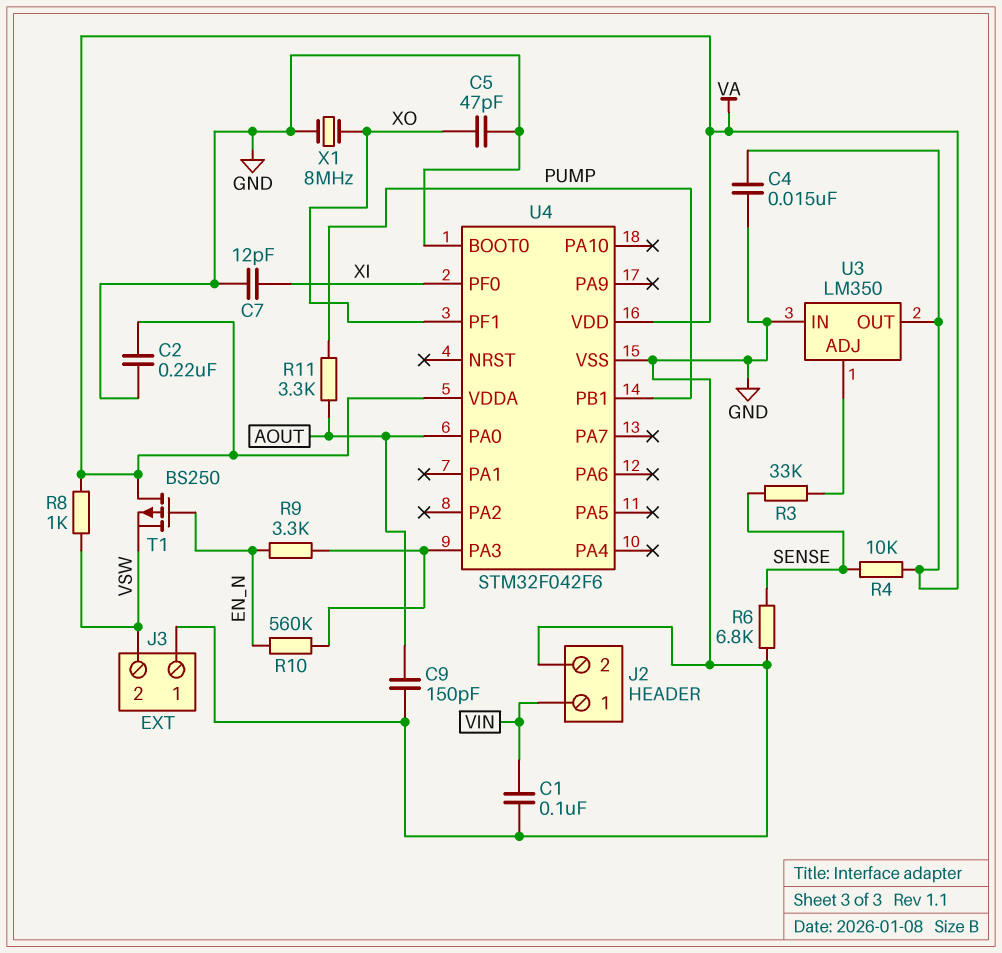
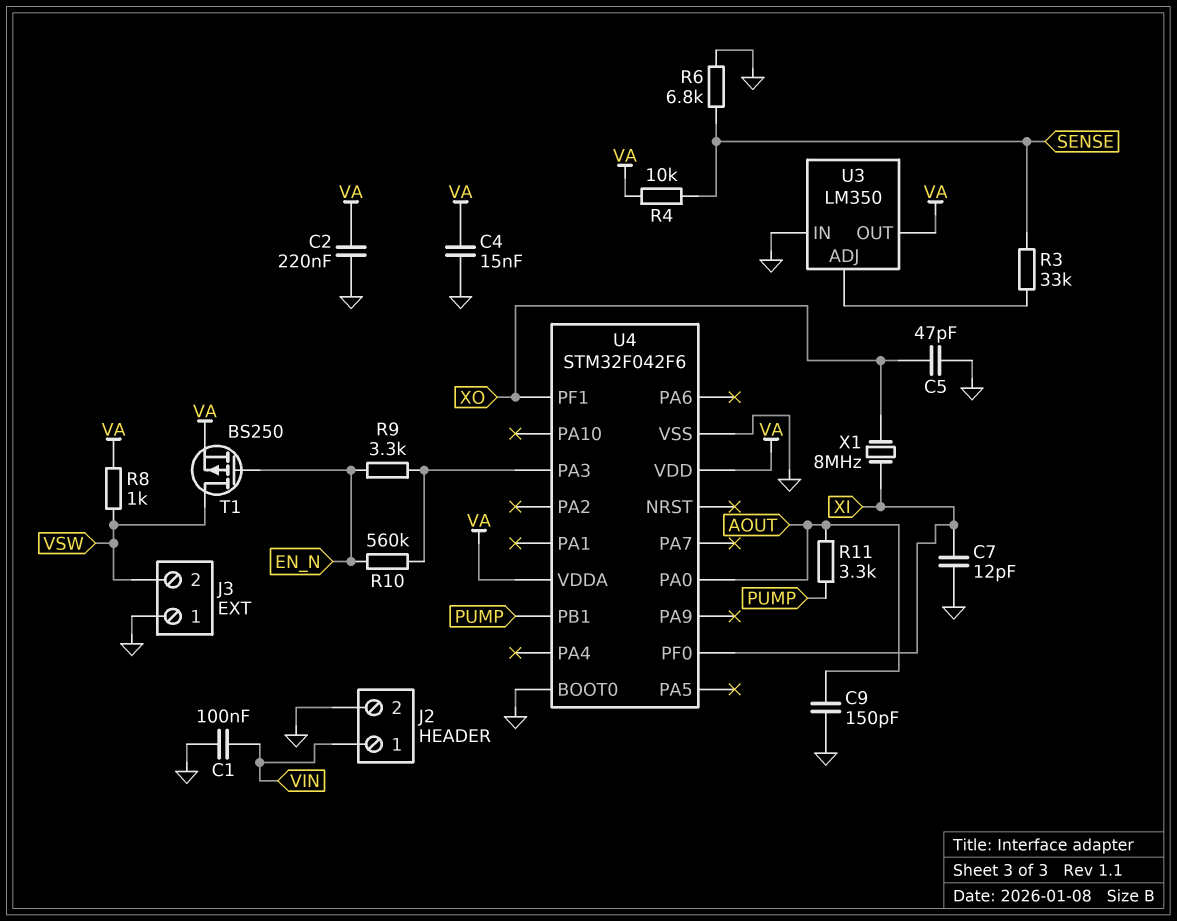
T1: PMOS BS250 (G EN_N, D VA, S VSW) -> PMOS BS250 (G EN_N, D VSW, S VA)
X1: 8MHz (GND, XO) -> 8MHz (XI, XO)

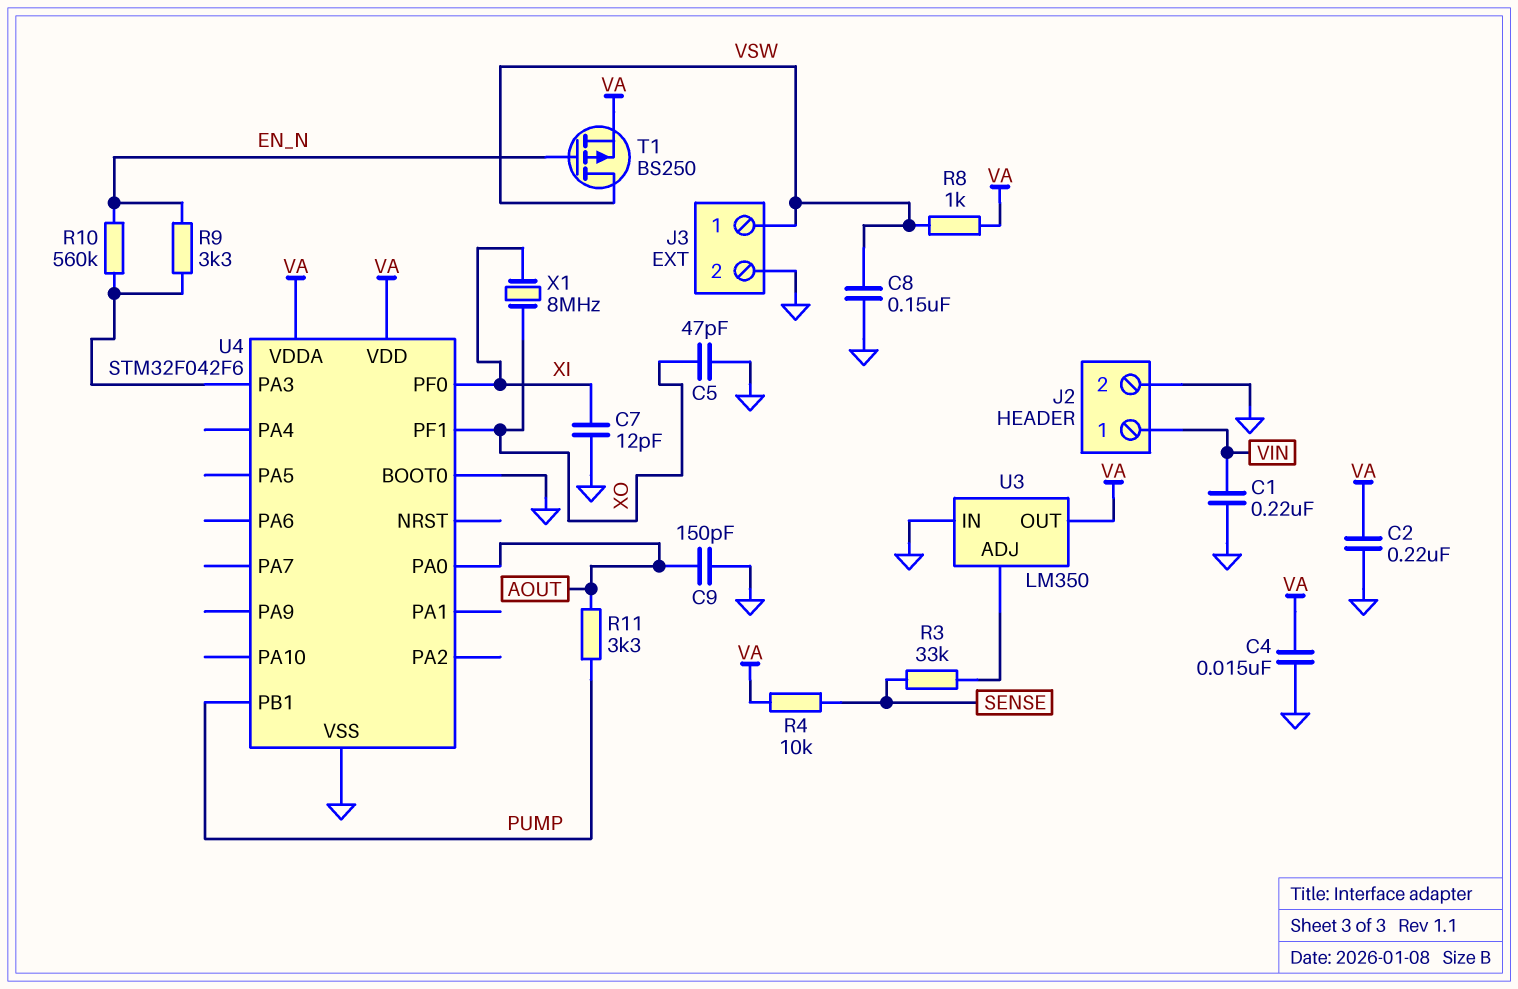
C1: 100nF (GND, VIN) -> 220nF (GND, VIN)
C8: none -> 150nF (GND, VSW)
J3 pin 1: GND -> VSW
J3 pin 2: VSW -> GND
R6: 6.8k (GND, SENSE) -> none

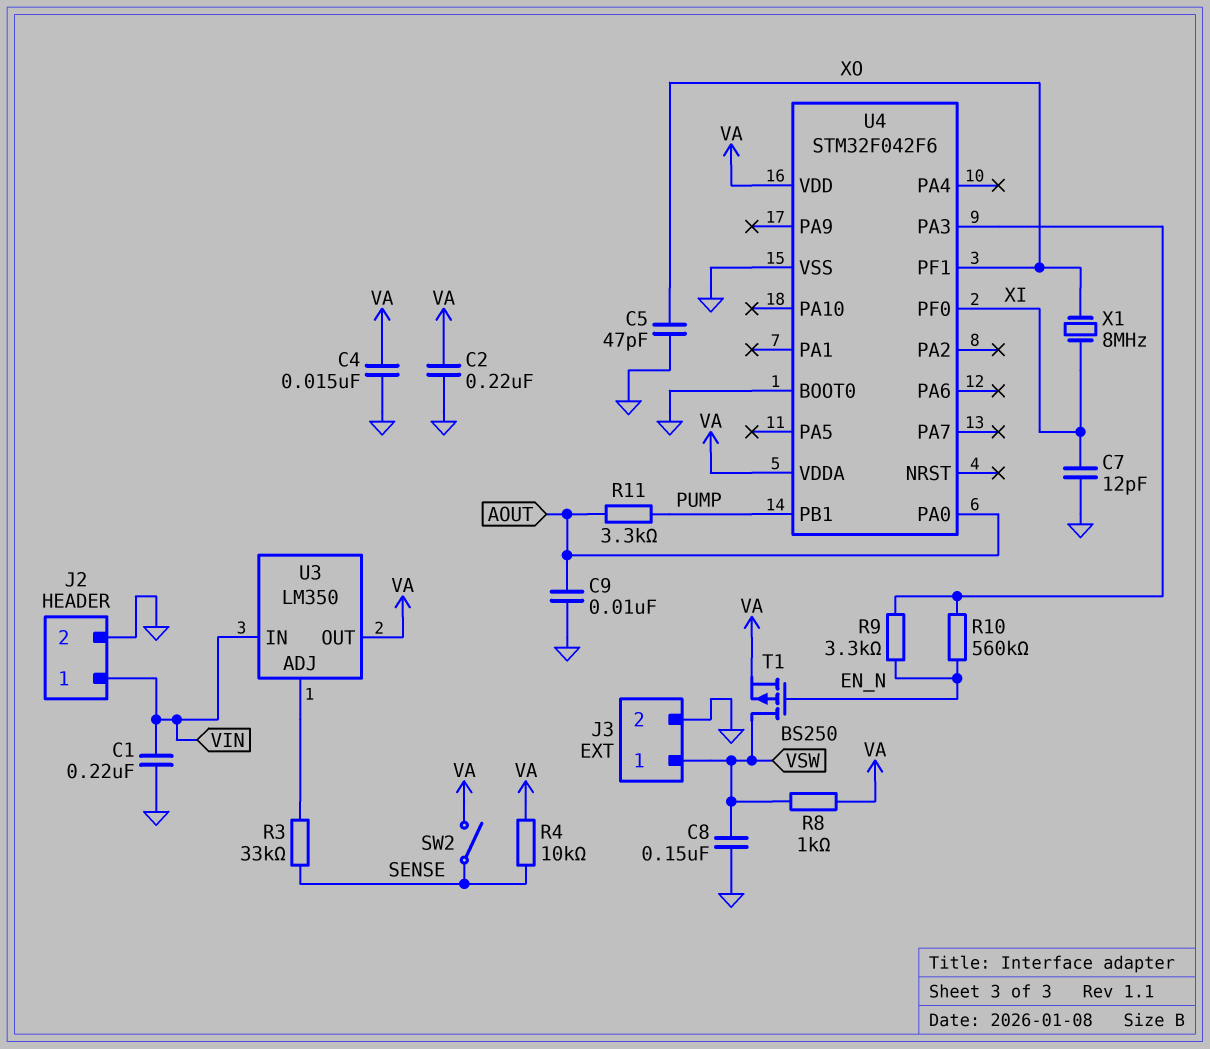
C9: 150pF (AOUT, GND) -> 10nF (AOUT, GND)
SW2: none -> switch (SENSE, VA)
U3 pin IN: GND -> VIN

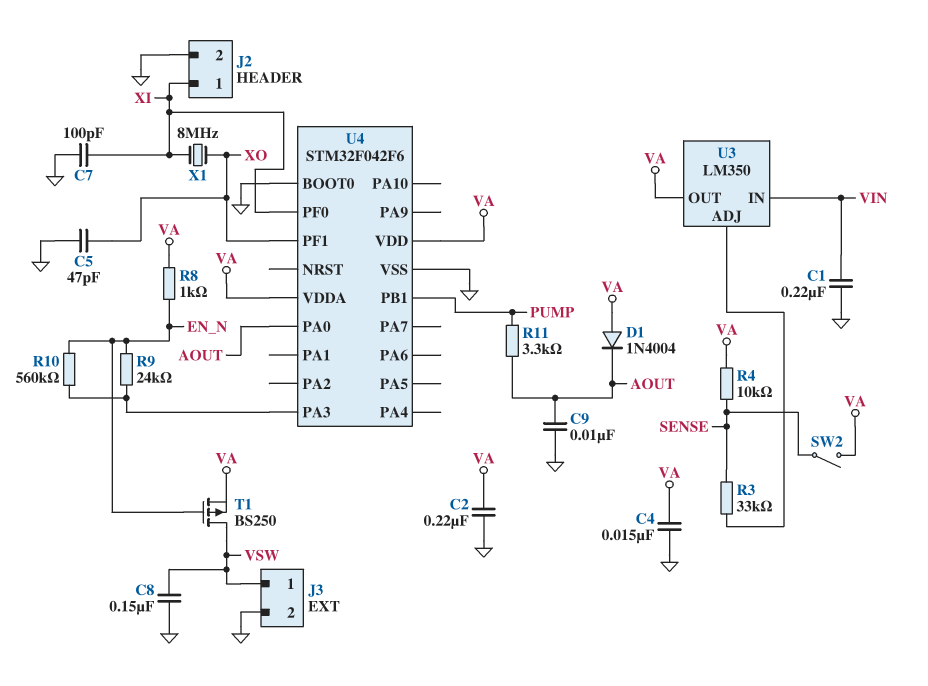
C7: 12pF (GND, XI) -> 100pF (GND, XI)
D1: none -> diode 1N4004 (A VA, K AOUT)
J2 pin 1: VIN -> XI
R8: 1k (VA, VSW) -> 1k (EN_N, VA)
R9: 3.3k (EN_N, U4/PA3) -> 24k (EN_N, U4/PA3)

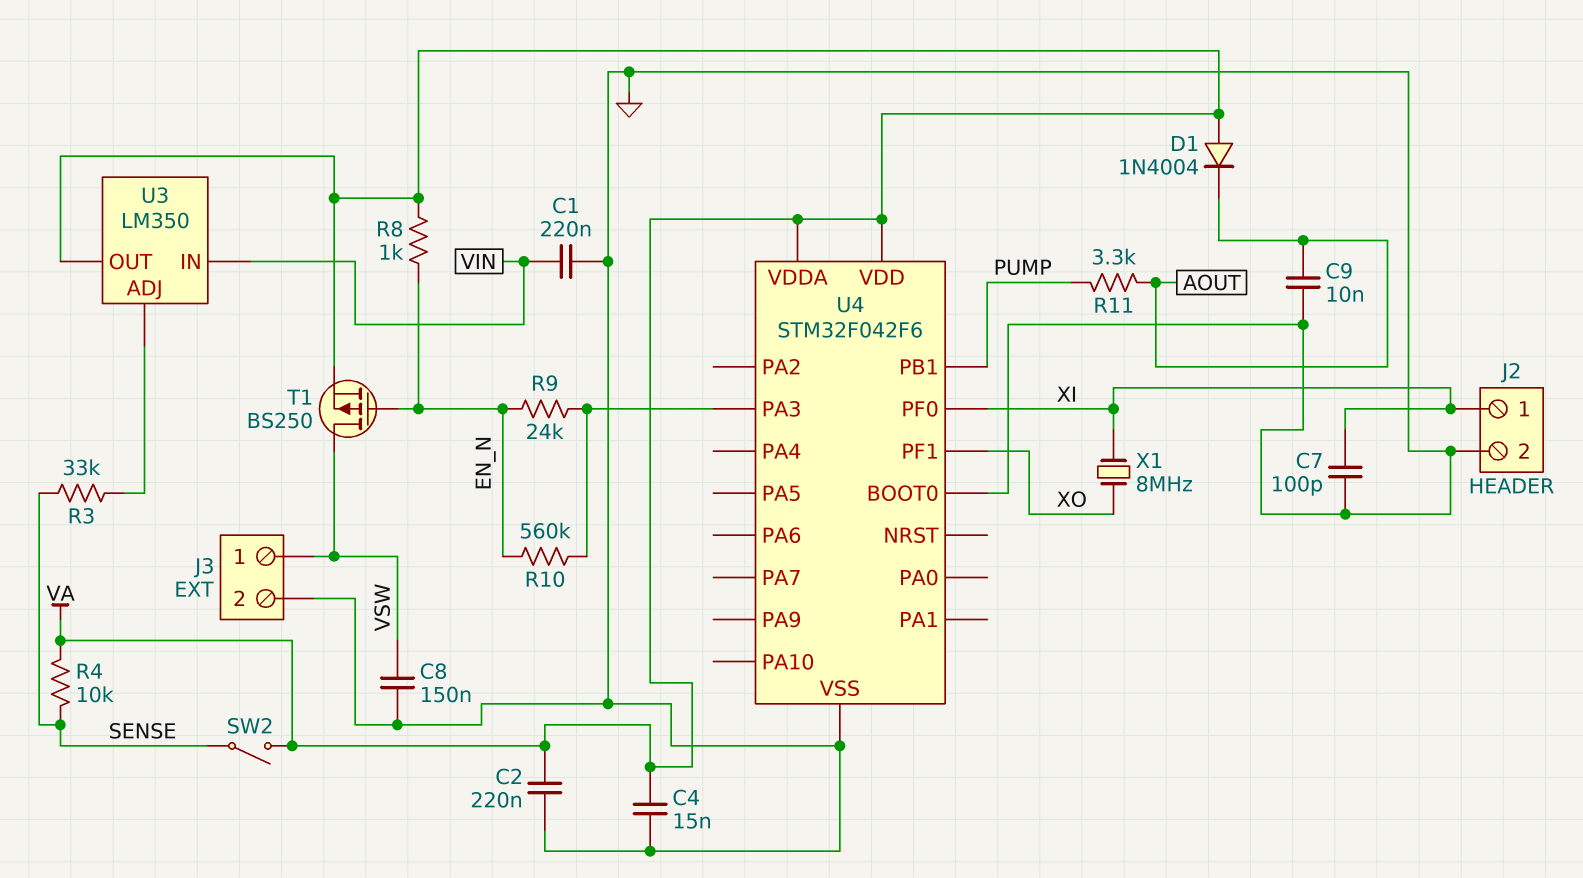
C5: 47pF (GND, XO) -> none
U4 pin PA0: AOUT -> none

